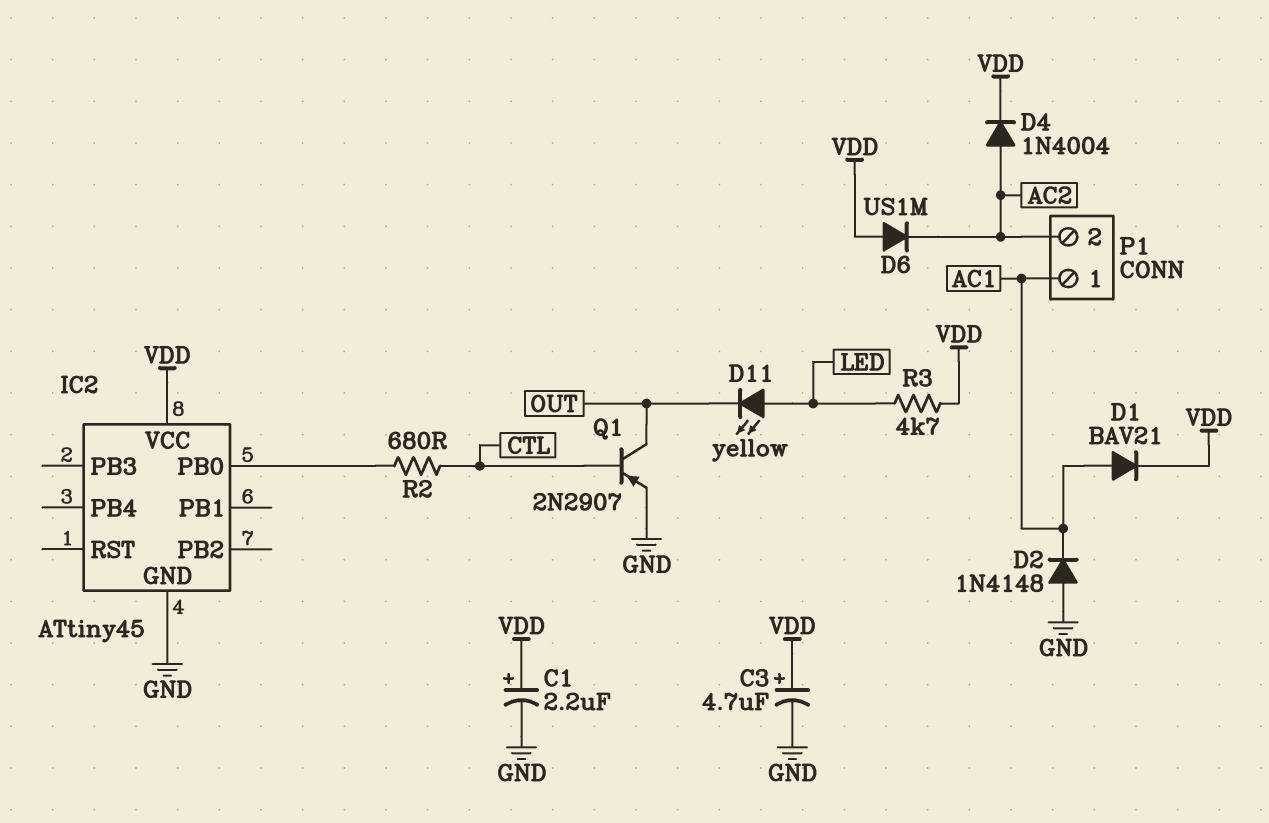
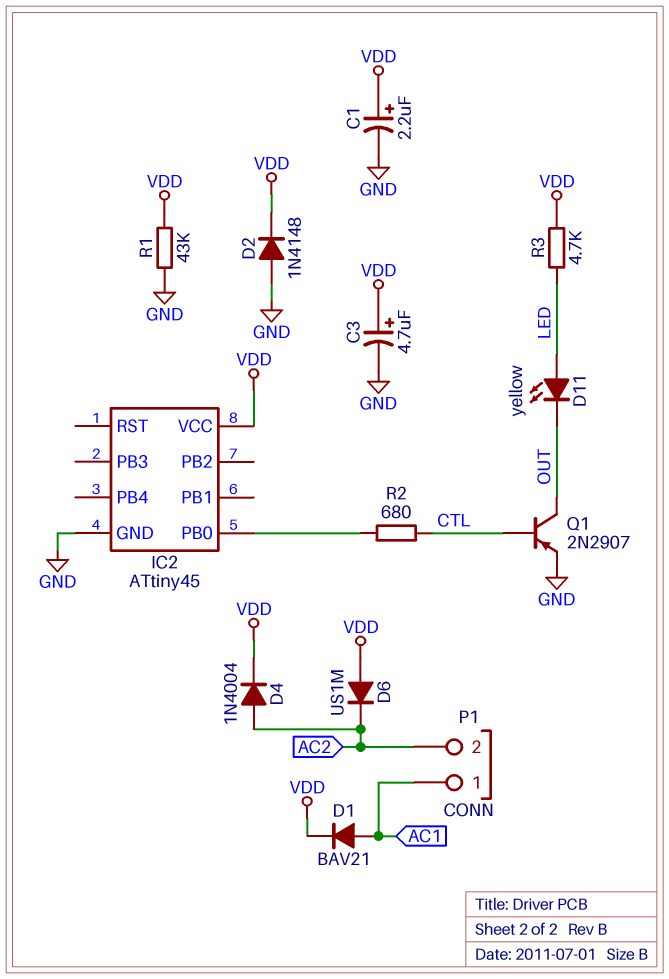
D2: diode 1N4148 (A GND, K AC1) -> diode 1N4148 (A GND, K VDD)
R1: none -> 43k (GND, VDD)

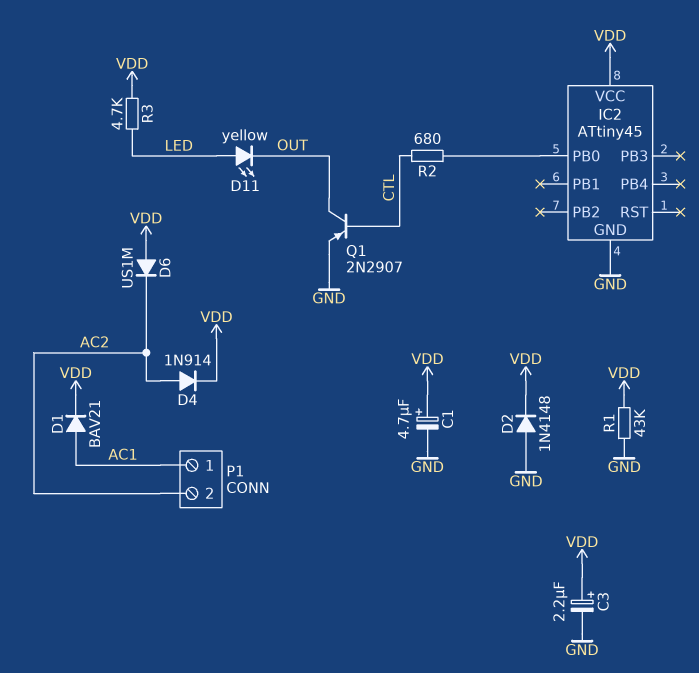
C1: 2.2uF (plus VDD, minus GND) -> 4.7uF (plus VDD, minus GND)
C3: 4.7uF (plus VDD, minus GND) -> 2.2uF (plus VDD, minus GND)
D4: diode 1N4004 (A AC2, K VDD) -> diode 1N914 (A AC2, K VDD)

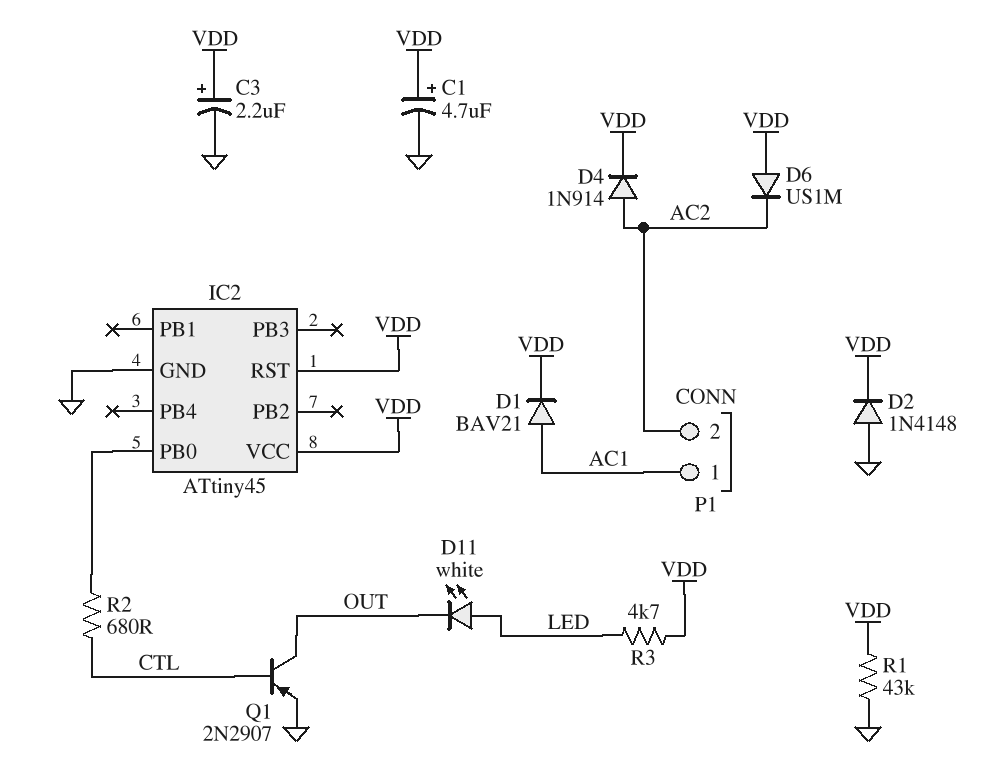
D11: LED yellow (A LED, K OUT) -> LED white (A LED, K OUT)
IC2 pin RST: none -> VDD

